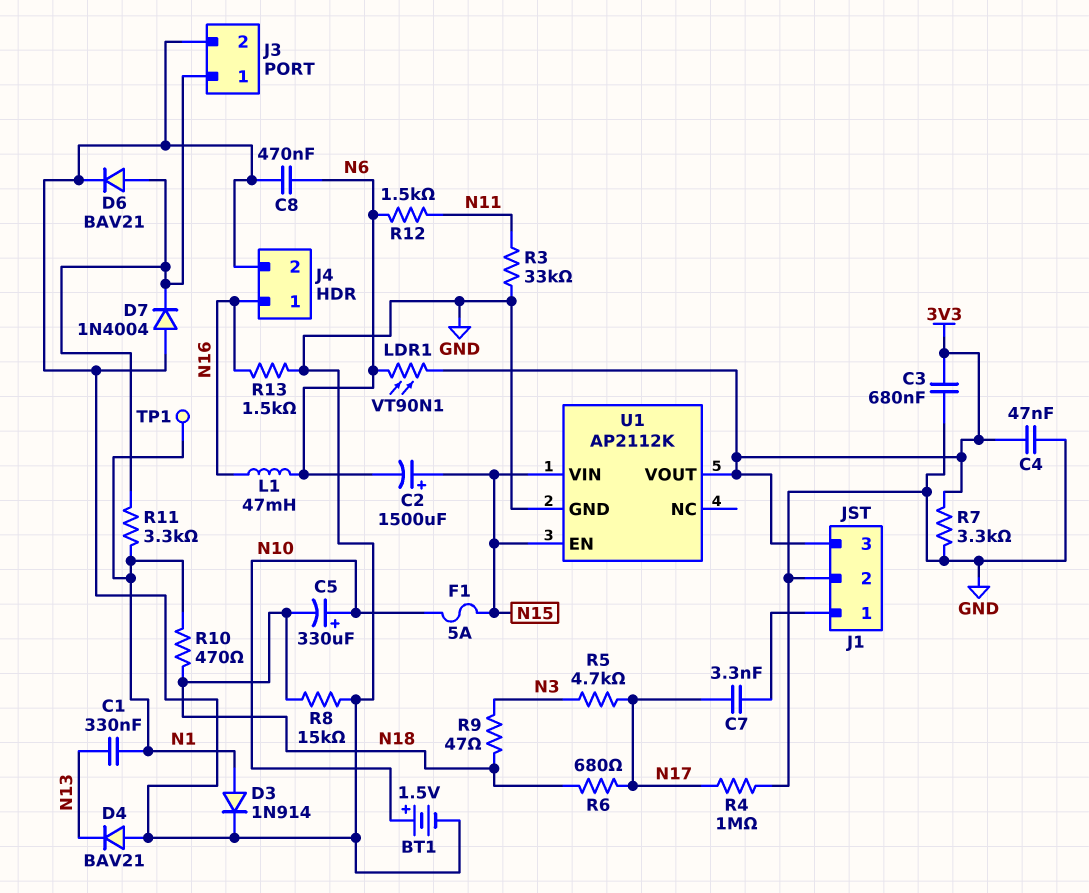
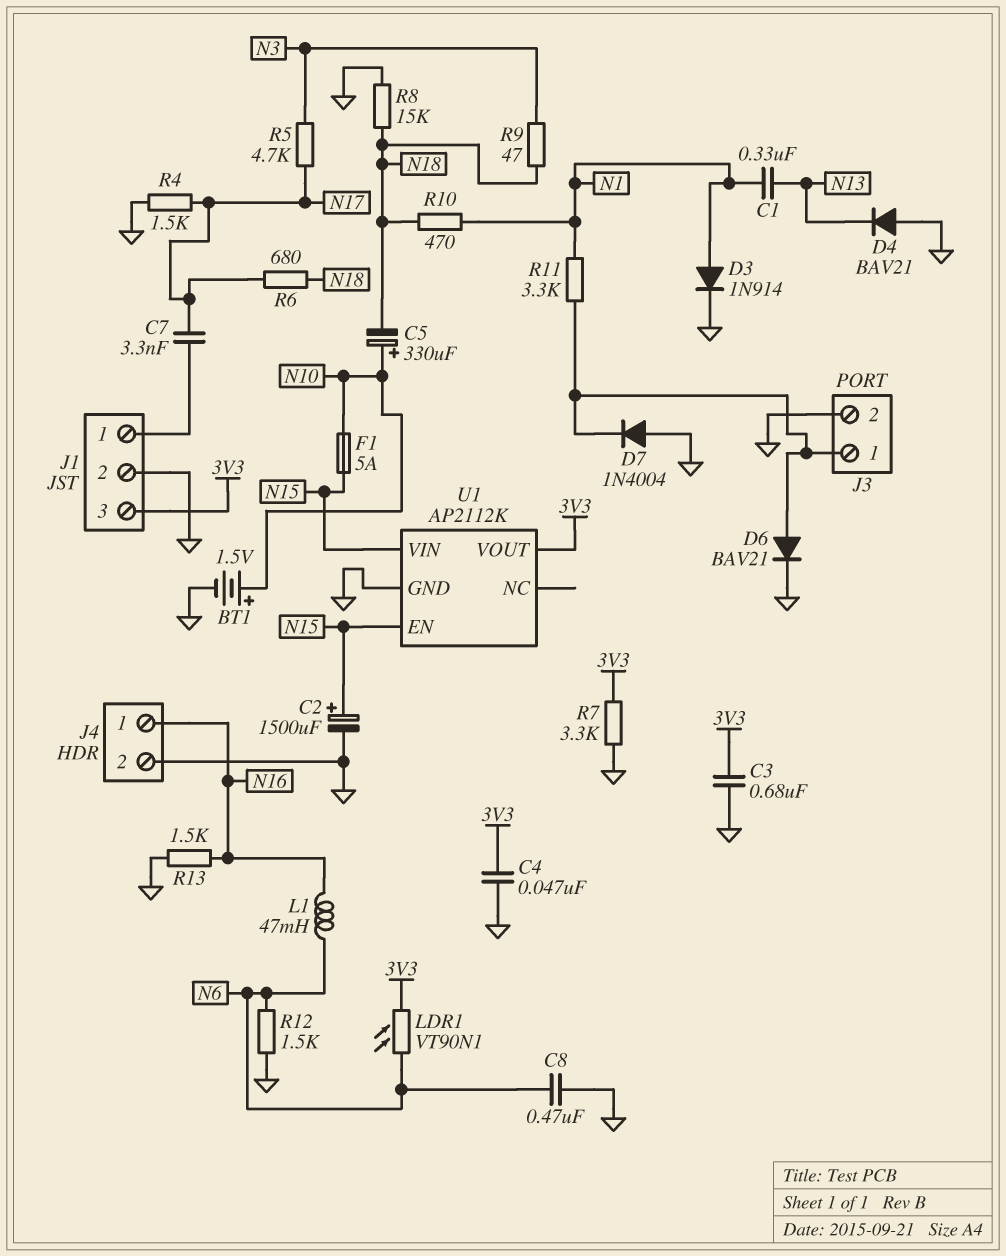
C2: 1500uF (plus N15, minus N6) -> 1500uF (plus N15, minus GND)
R3: 33k (GND, N11) -> none
R4: 1M (GND, N17) -> 1.5k (GND, N17)
R12: 1.5k (N6, N11) -> 1.5k (GND, N6)
TP1: test point (N1) -> none

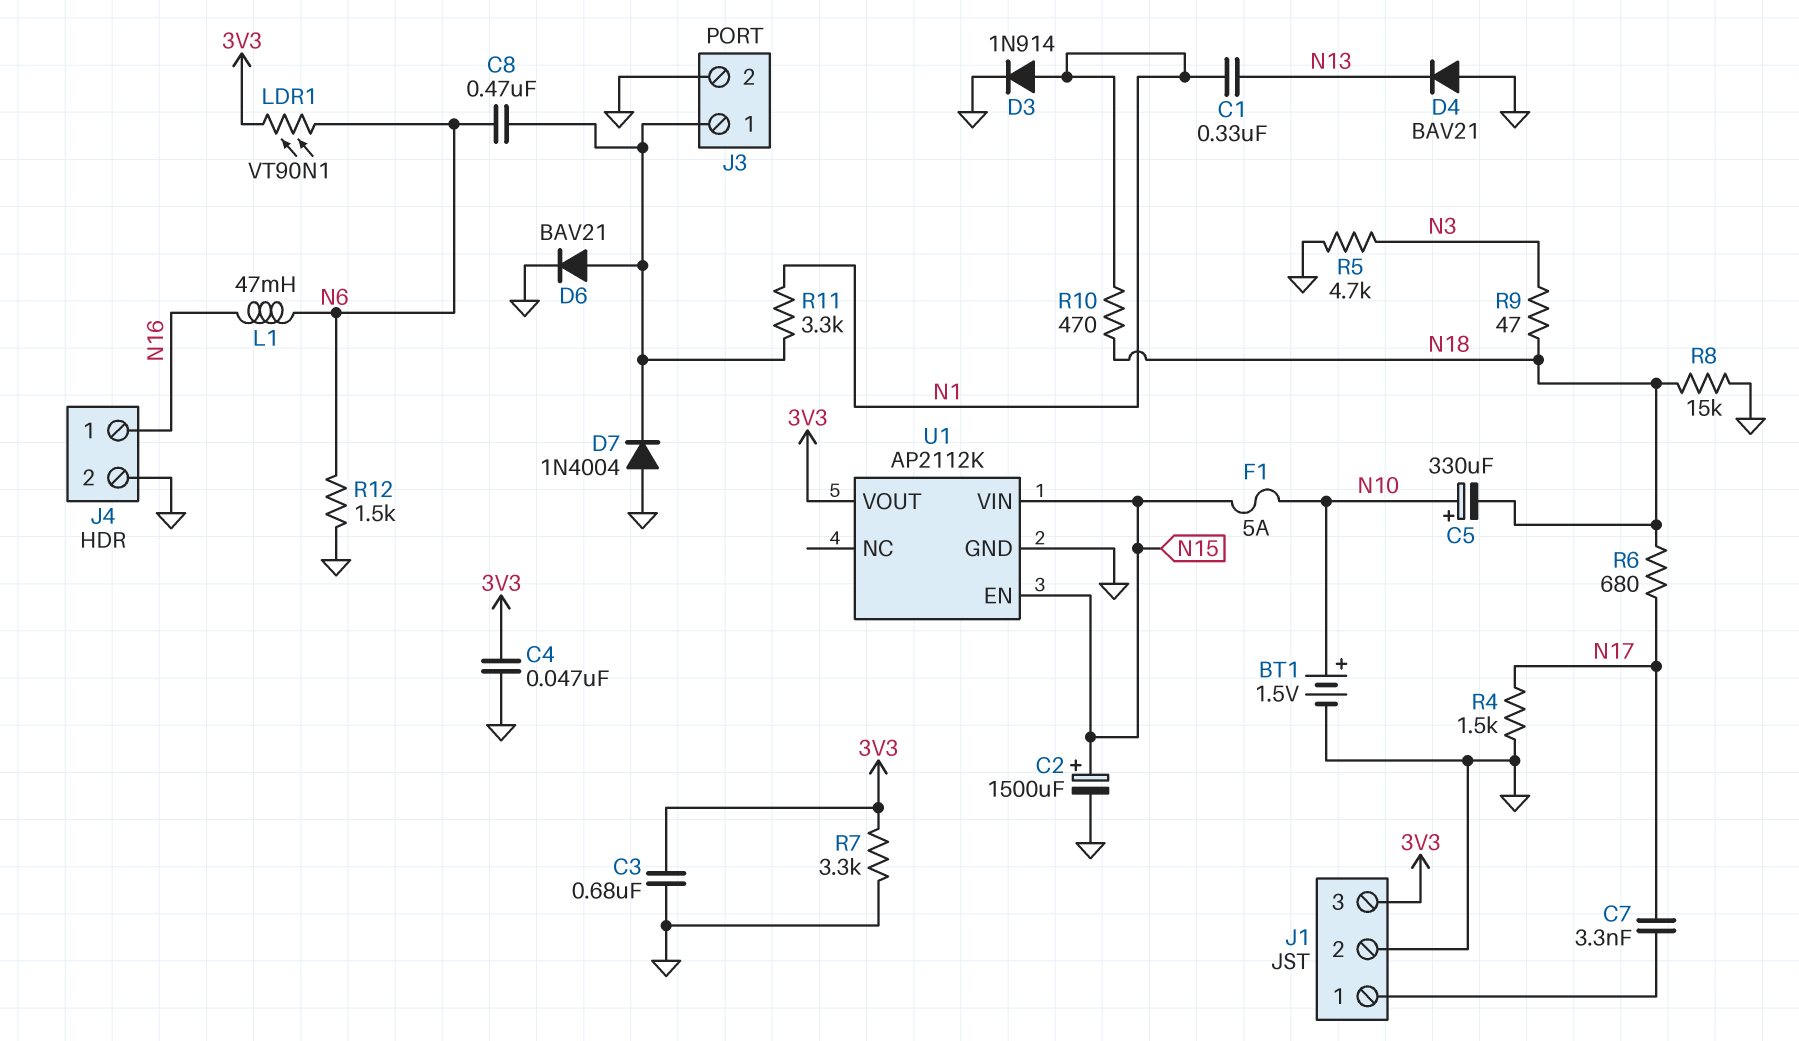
C8: 470nF (GND, N6) -> 470nF (J3/1, N6)
R5: 4.7k (N3, N17) -> 4.7k (GND, N3)
R13: 1.5k (GND, N16) -> none

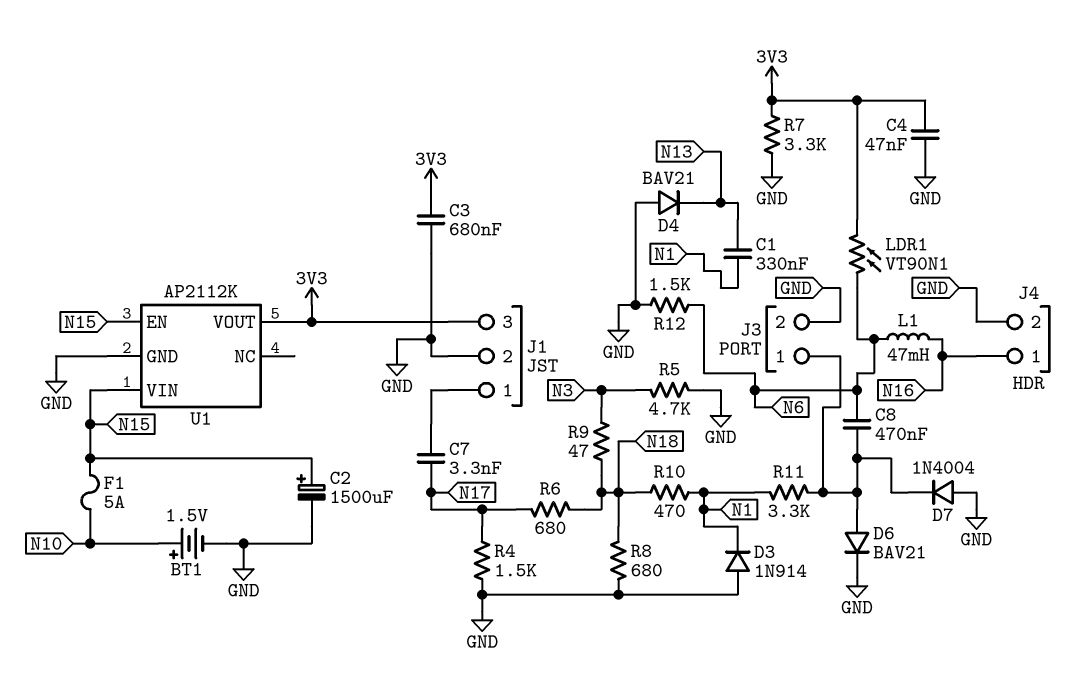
C5: 330uF (plus N10, minus N18) -> none
D3: diode 1N914 (A N1, K GND) -> diode 1N914 (A GND, K N1)
R8: 15k (GND, N18) -> 680 (GND, N18)

